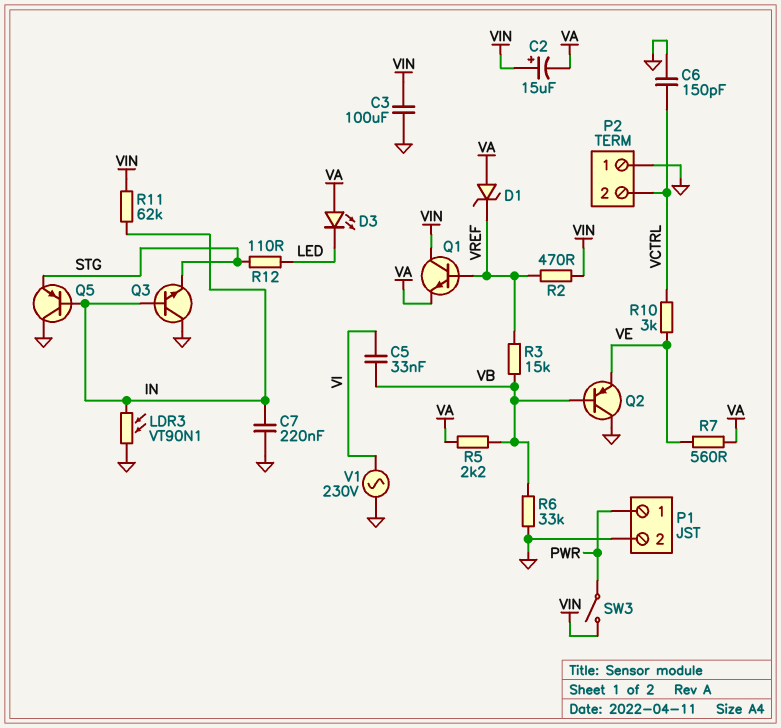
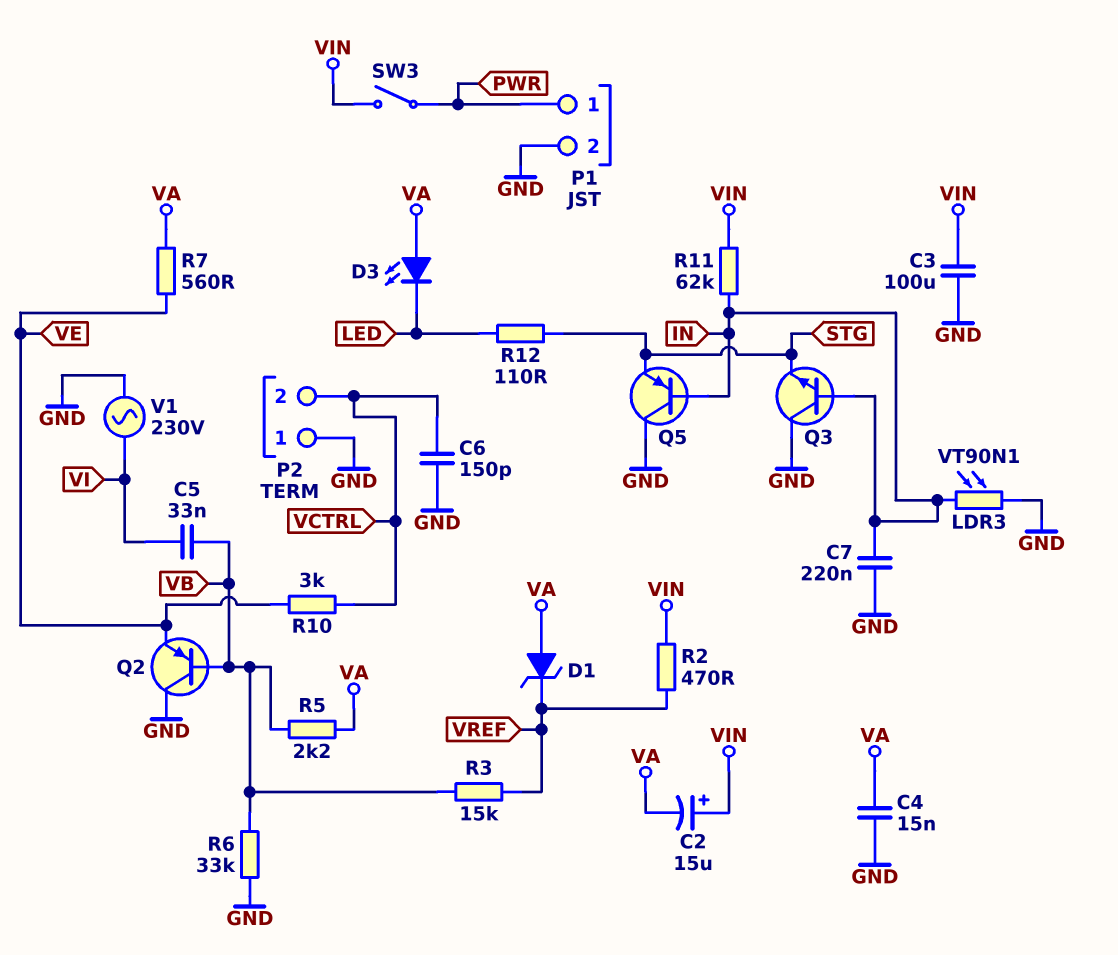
C4: none -> 15nF (GND, VA)
Q1: NPN (B VREF, C VIN, E VA) -> none

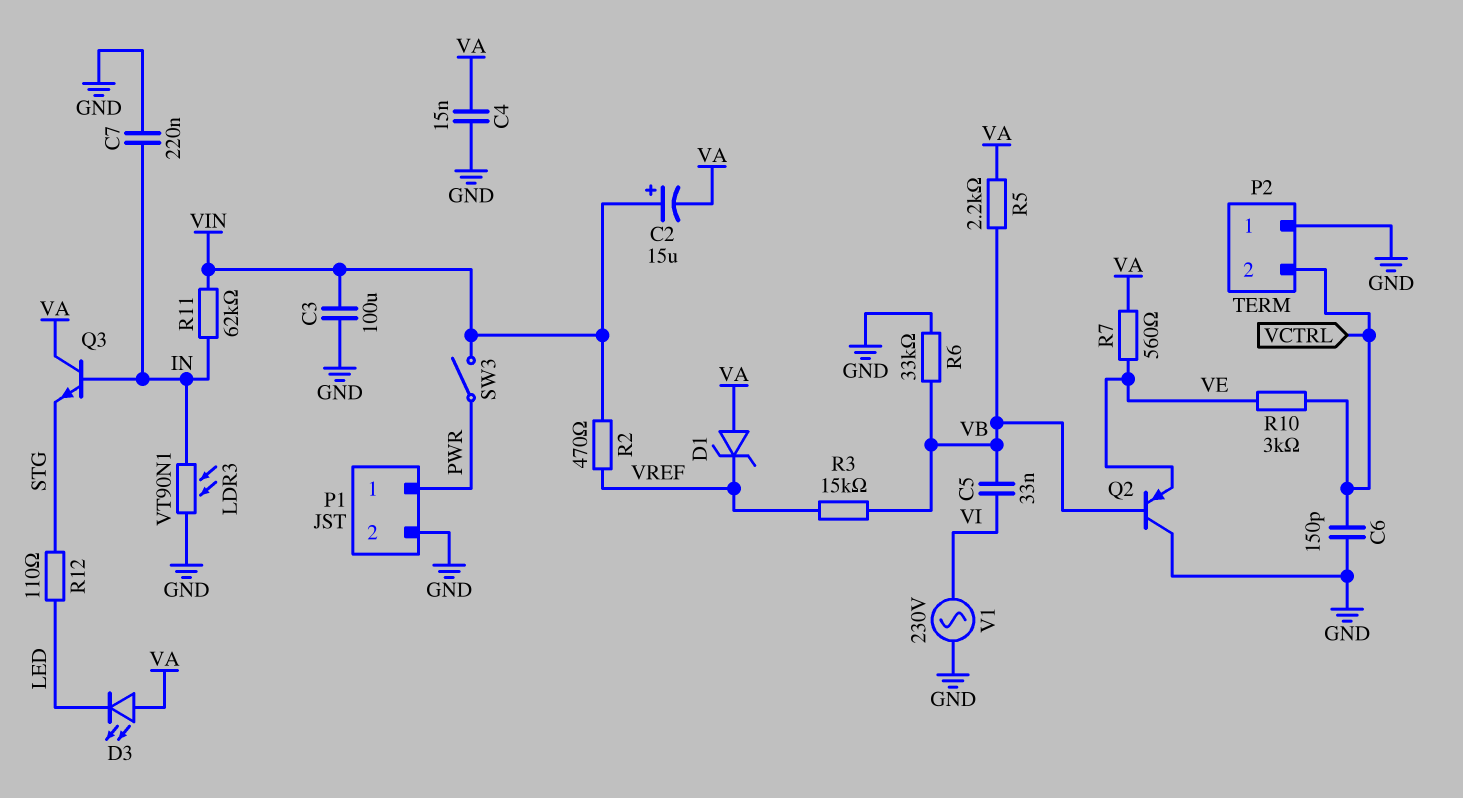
Q3: NPN (B IN, C GND, E STG) -> NPN (B IN, C VA, E STG)
Q5: PNP (B IN, C GND, E STG) -> none

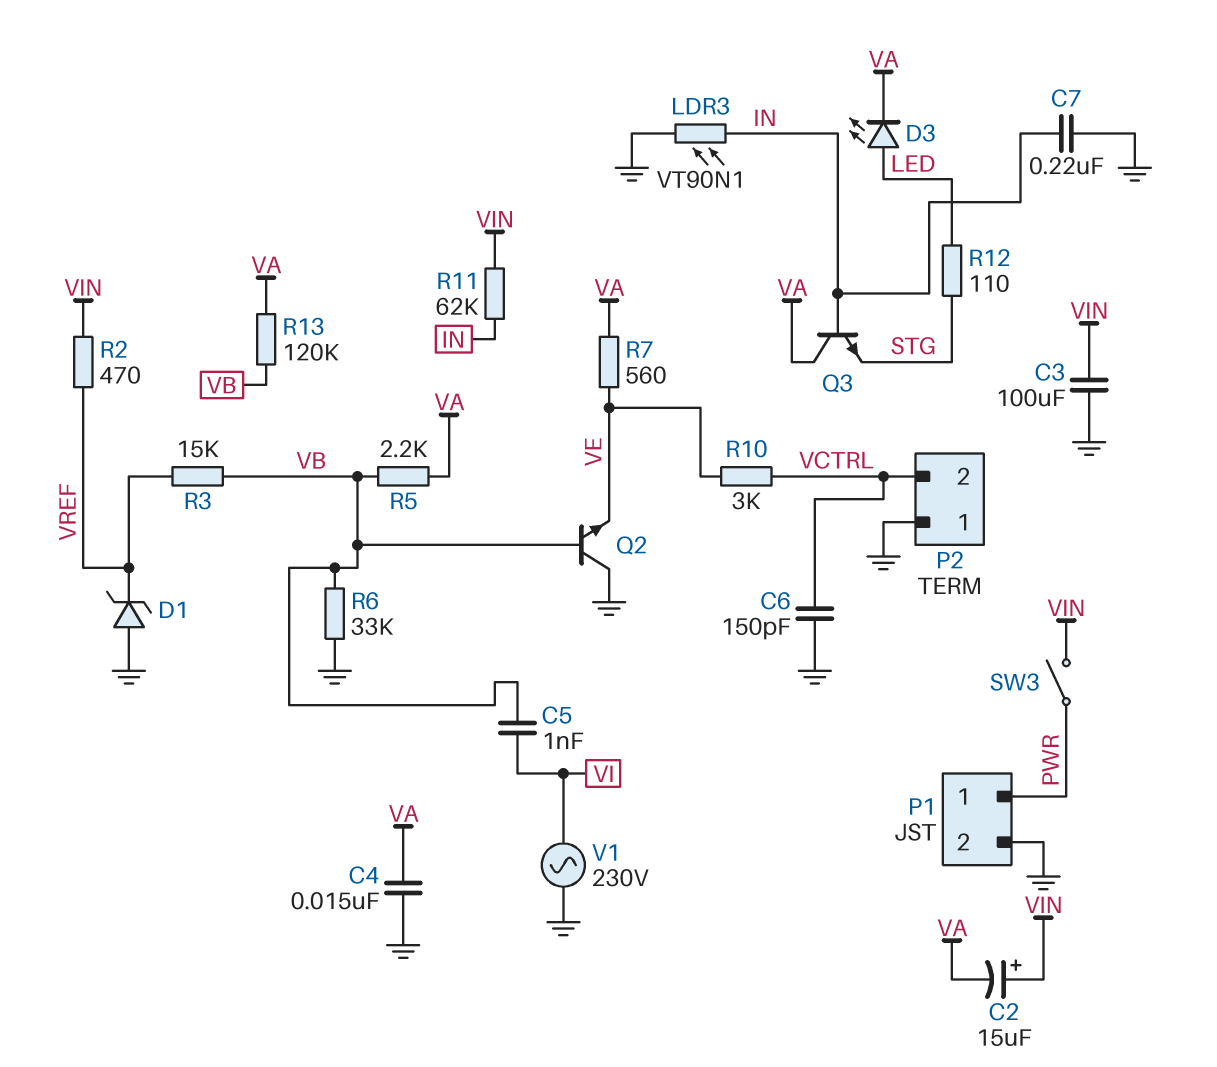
C5: 33nF (VB, VI) -> 1nF (VB, VI)
D1: zener (A VA, K VREF) -> zener (A GND, K VREF)
D3: LED (A VA, K LED) -> LED (A LED, K VA)
Q2: PNP (B VB, C GND, E VE) -> NPN (B VB, C GND, E VE)
R13: none -> 120k (VA, VB)

